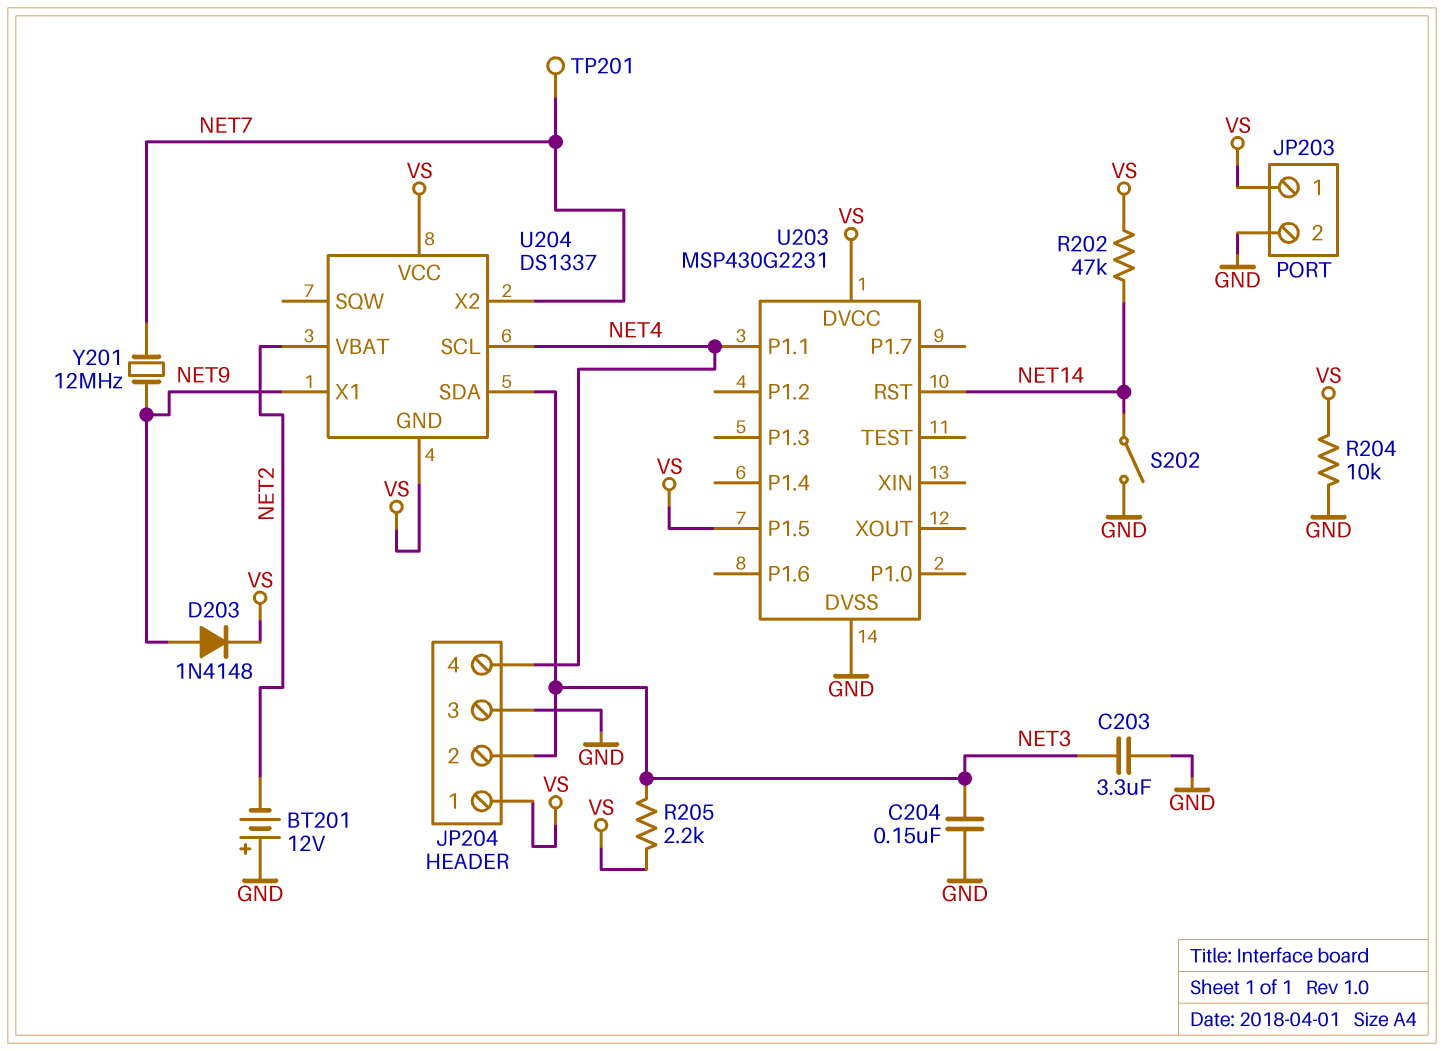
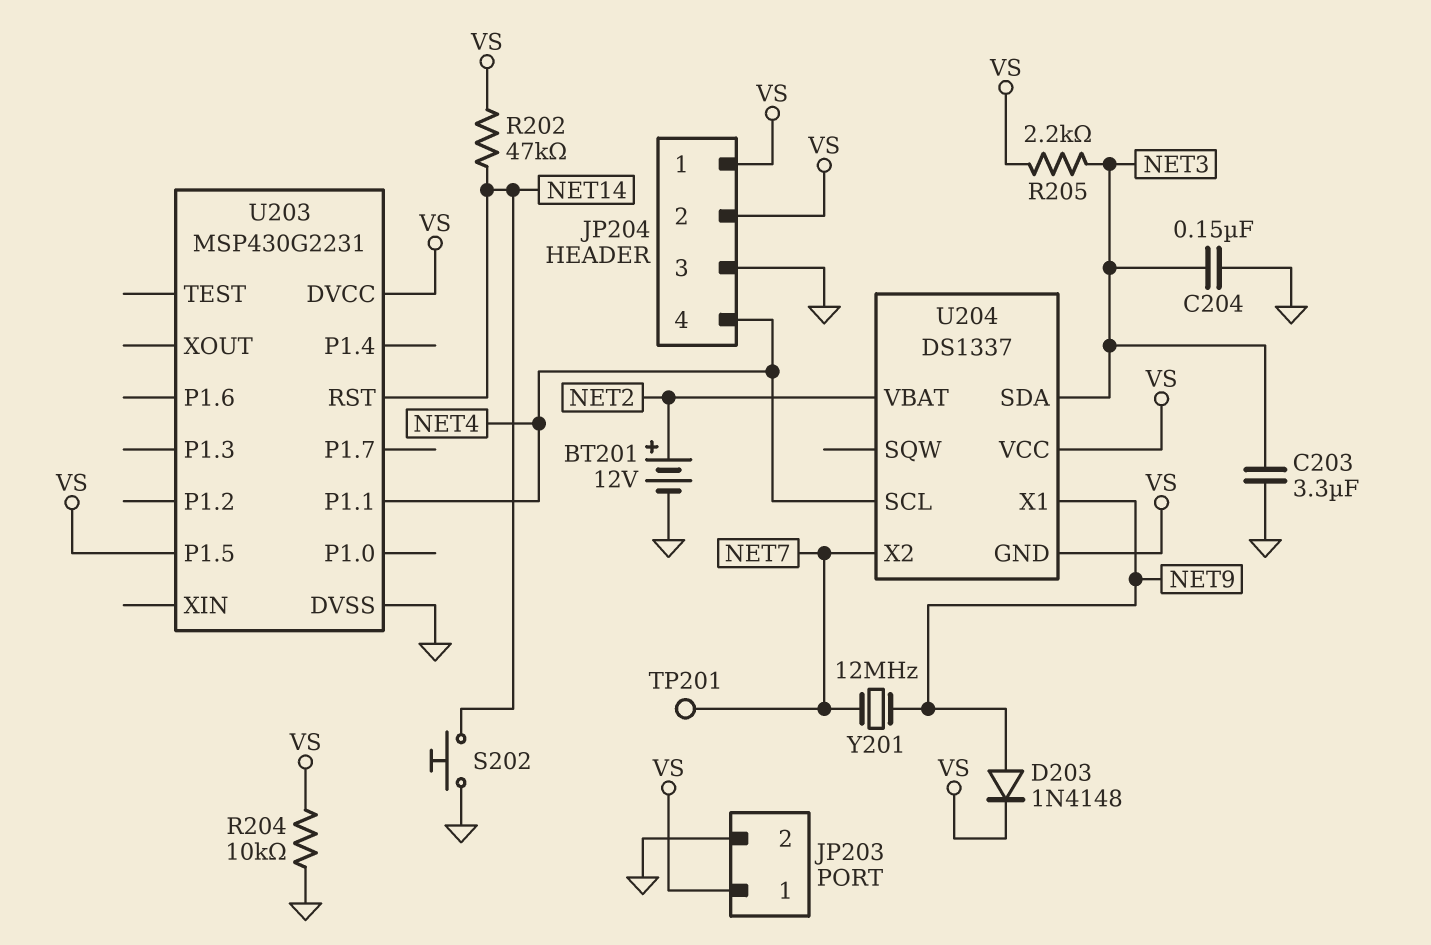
BT201: 12V (plus GND, minus NET2) -> 12V (plus NET2, minus GND)
JP204 pin 2: NET3 -> VS
S202: switch (GND, NET14) -> button (GND, NET14)

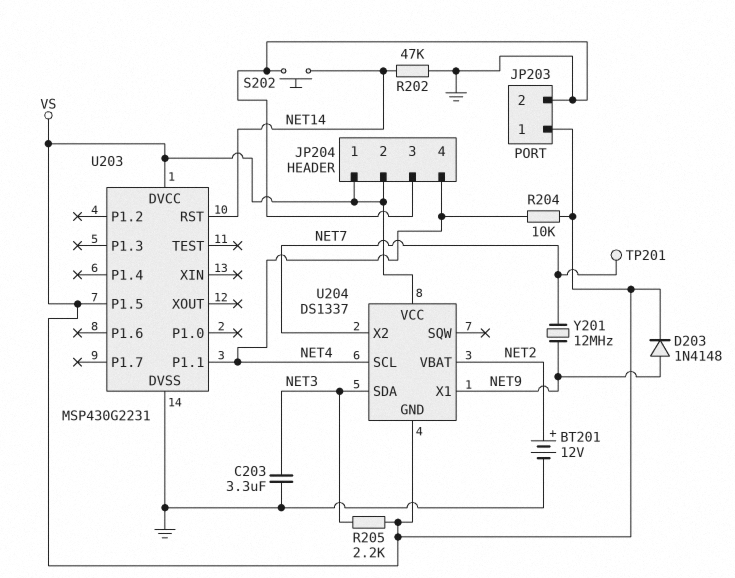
C204: 150nF (GND, NET3) -> none
R202: 47k (NET14, VS) -> 47k (GND, NET14)
R204: 10k (GND, VS) -> 10k (NET4, VS)

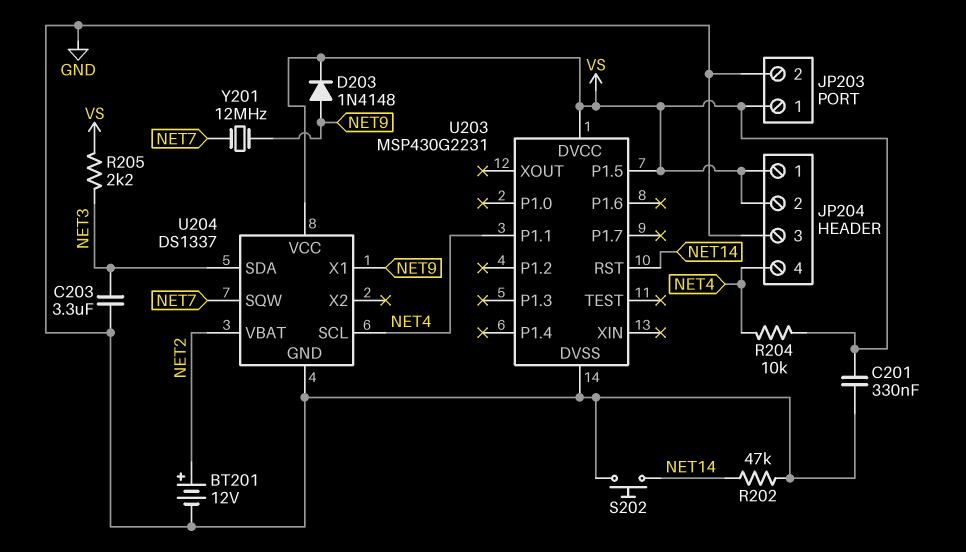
C201: none -> 330nF (GND, VS)
TP201: test point (NET7) -> none
U204 pin GND: VS -> GND
U204 pin SQW: none -> NET7
U204 pin X2: NET7 -> none

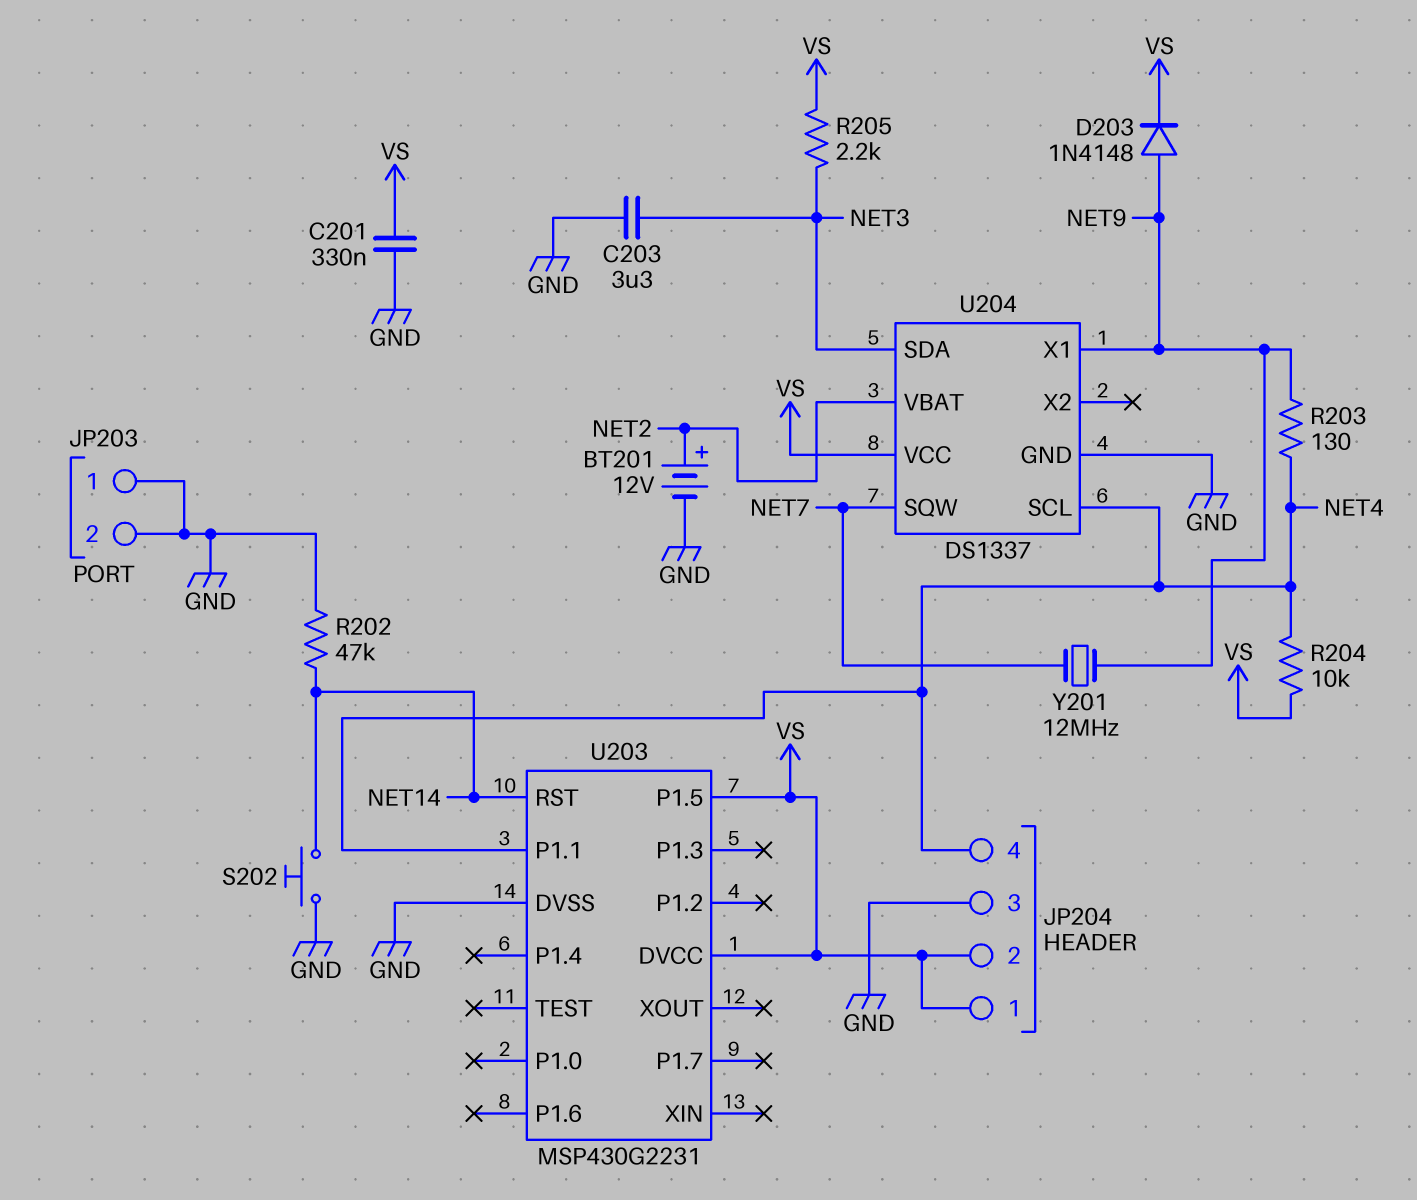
JP203 pin 1: VS -> GND
R203: none -> 130 (NET4, NET9)

